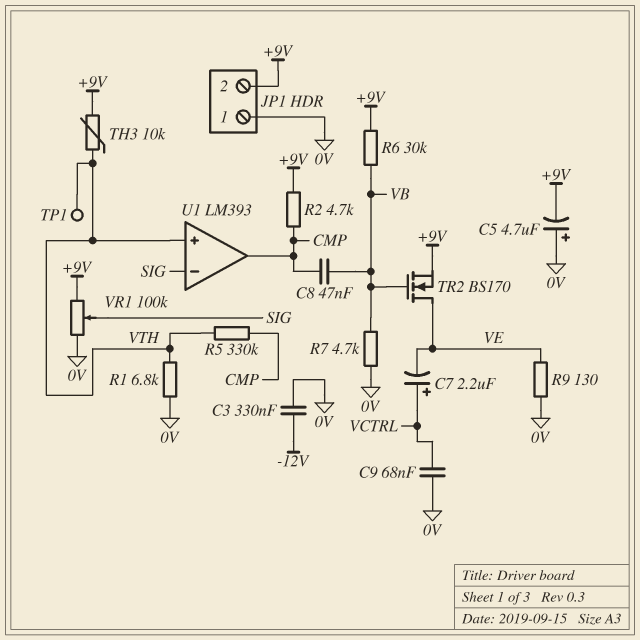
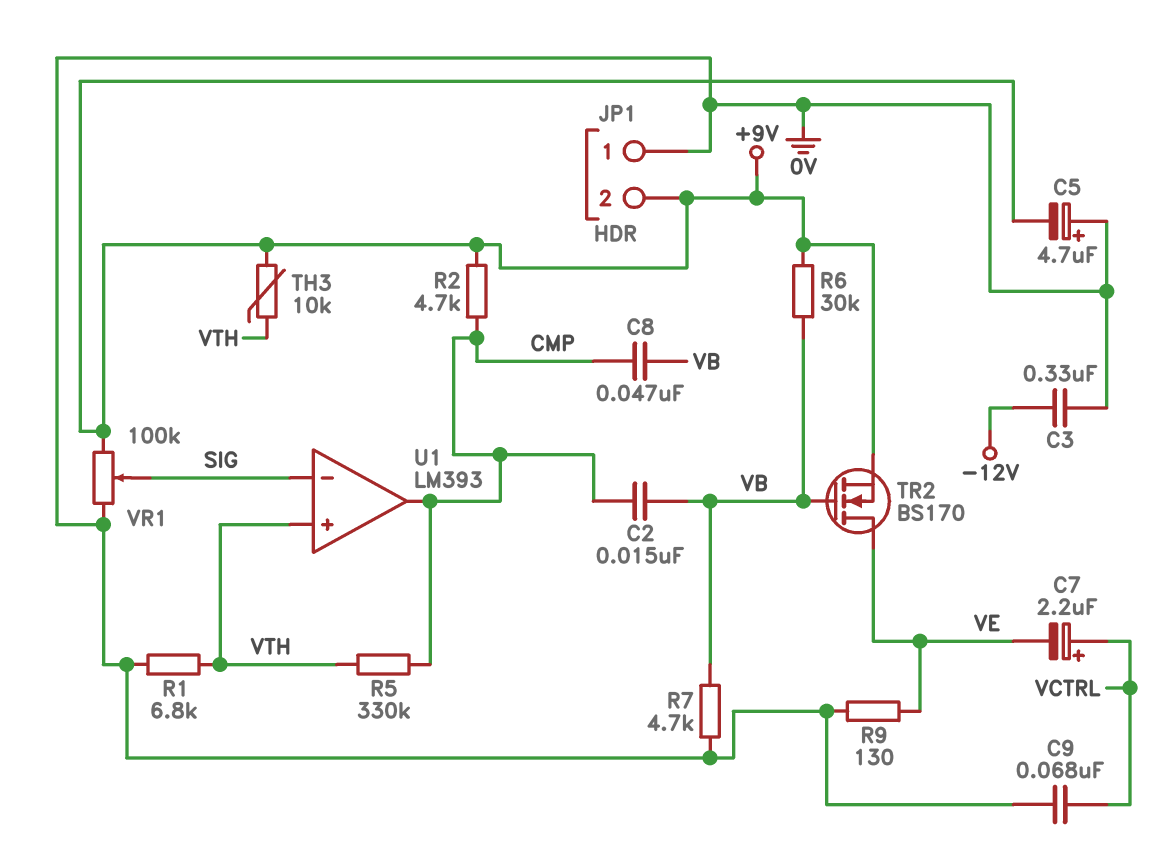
C2: none -> 15nF (CMP, VB)
TP1: test point (VTH) -> none

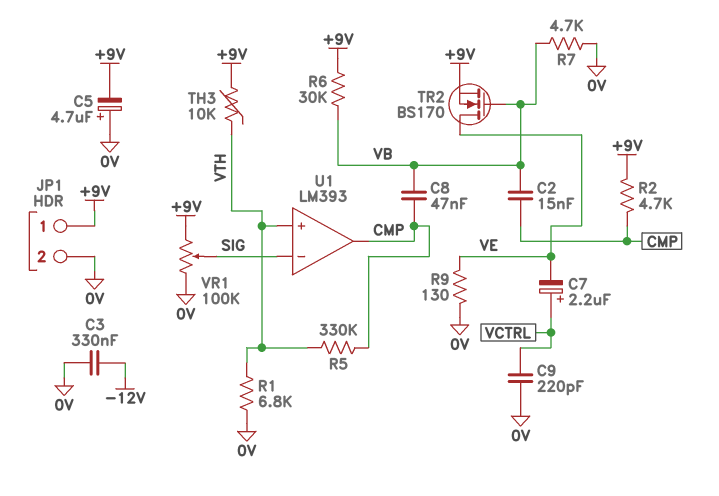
C9: 68nF (0V, VCTRL) -> 220pF (0V, VCTRL)
JP1 pin 1: 0V -> +9V
JP1 pin 2: +9V -> 0V

